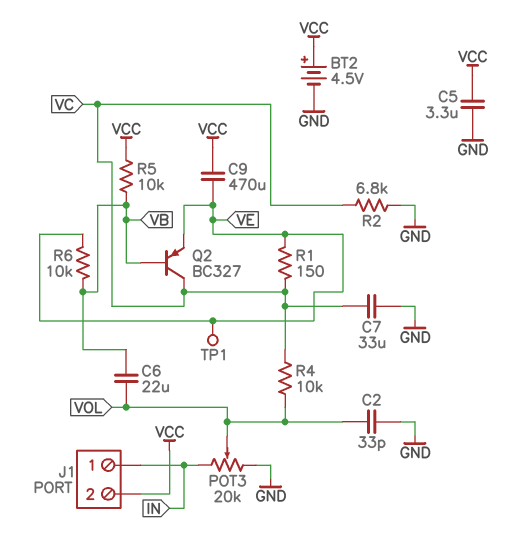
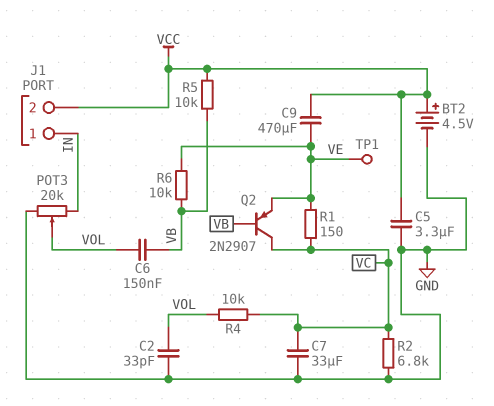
C6: 22uF (VB, VOL) -> 150nF (VB, VOL)
Q2: PNP BC327 (B VB, C VC, E VE) -> PNP 2N2907 (B VB, C VC, E VE)

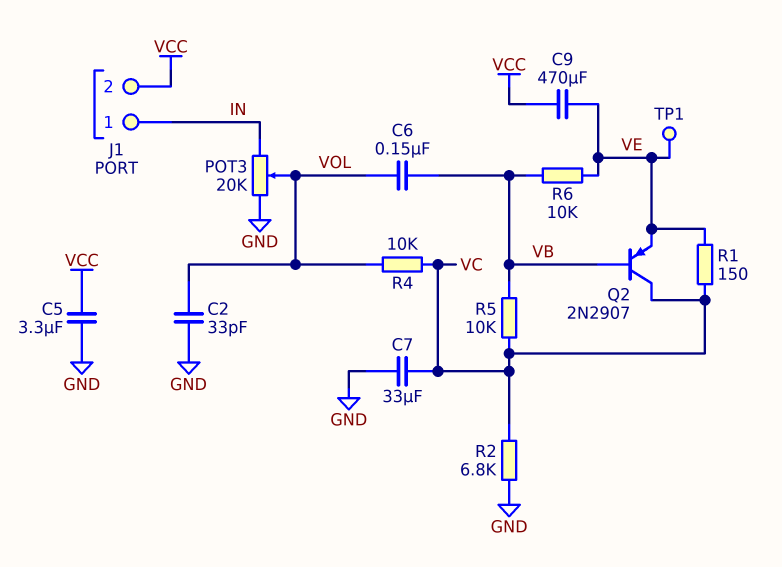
BT2: 4.5V (plus VCC, minus GND) -> none
R5: 10k (VB, VCC) -> 10k (VB, VC)

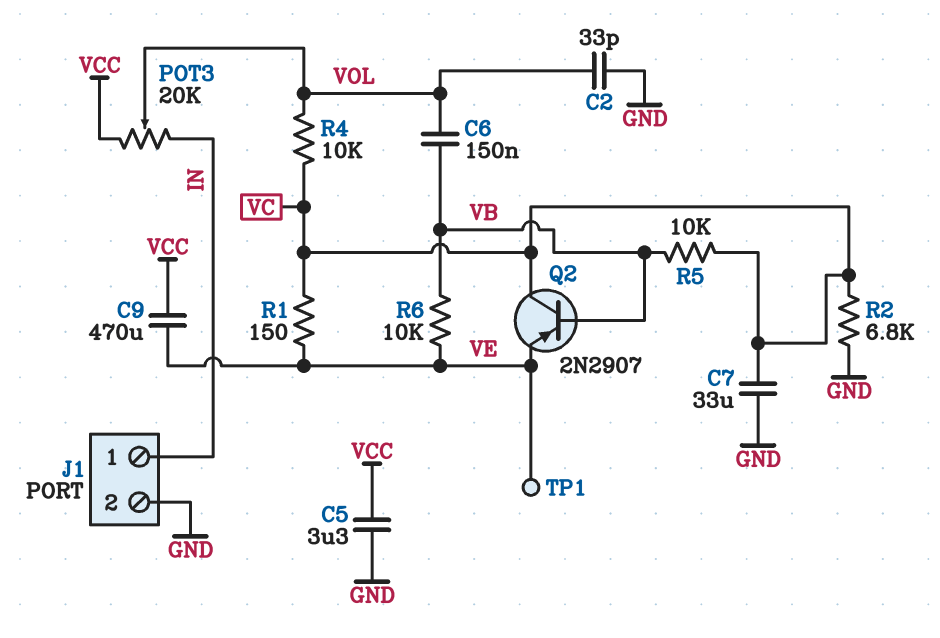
J1 pin 2: VCC -> GND
POT3: 20k (GND, IN, wiper VOL) -> 20k (IN, VCC, wiper VOL)

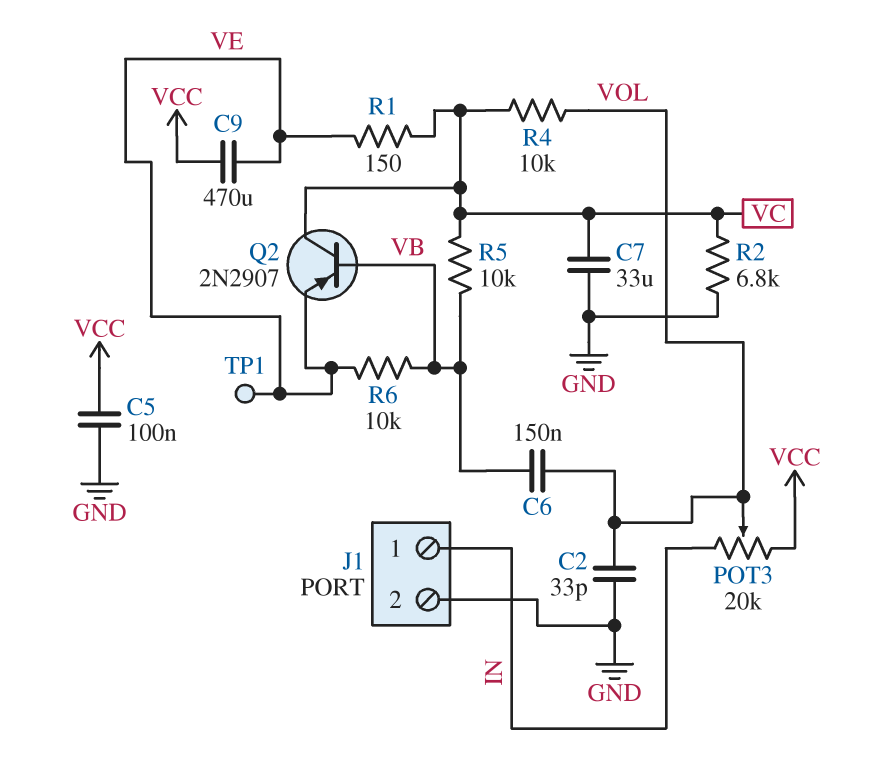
C5: 3.3uF (GND, VCC) -> 100nF (GND, VCC)

